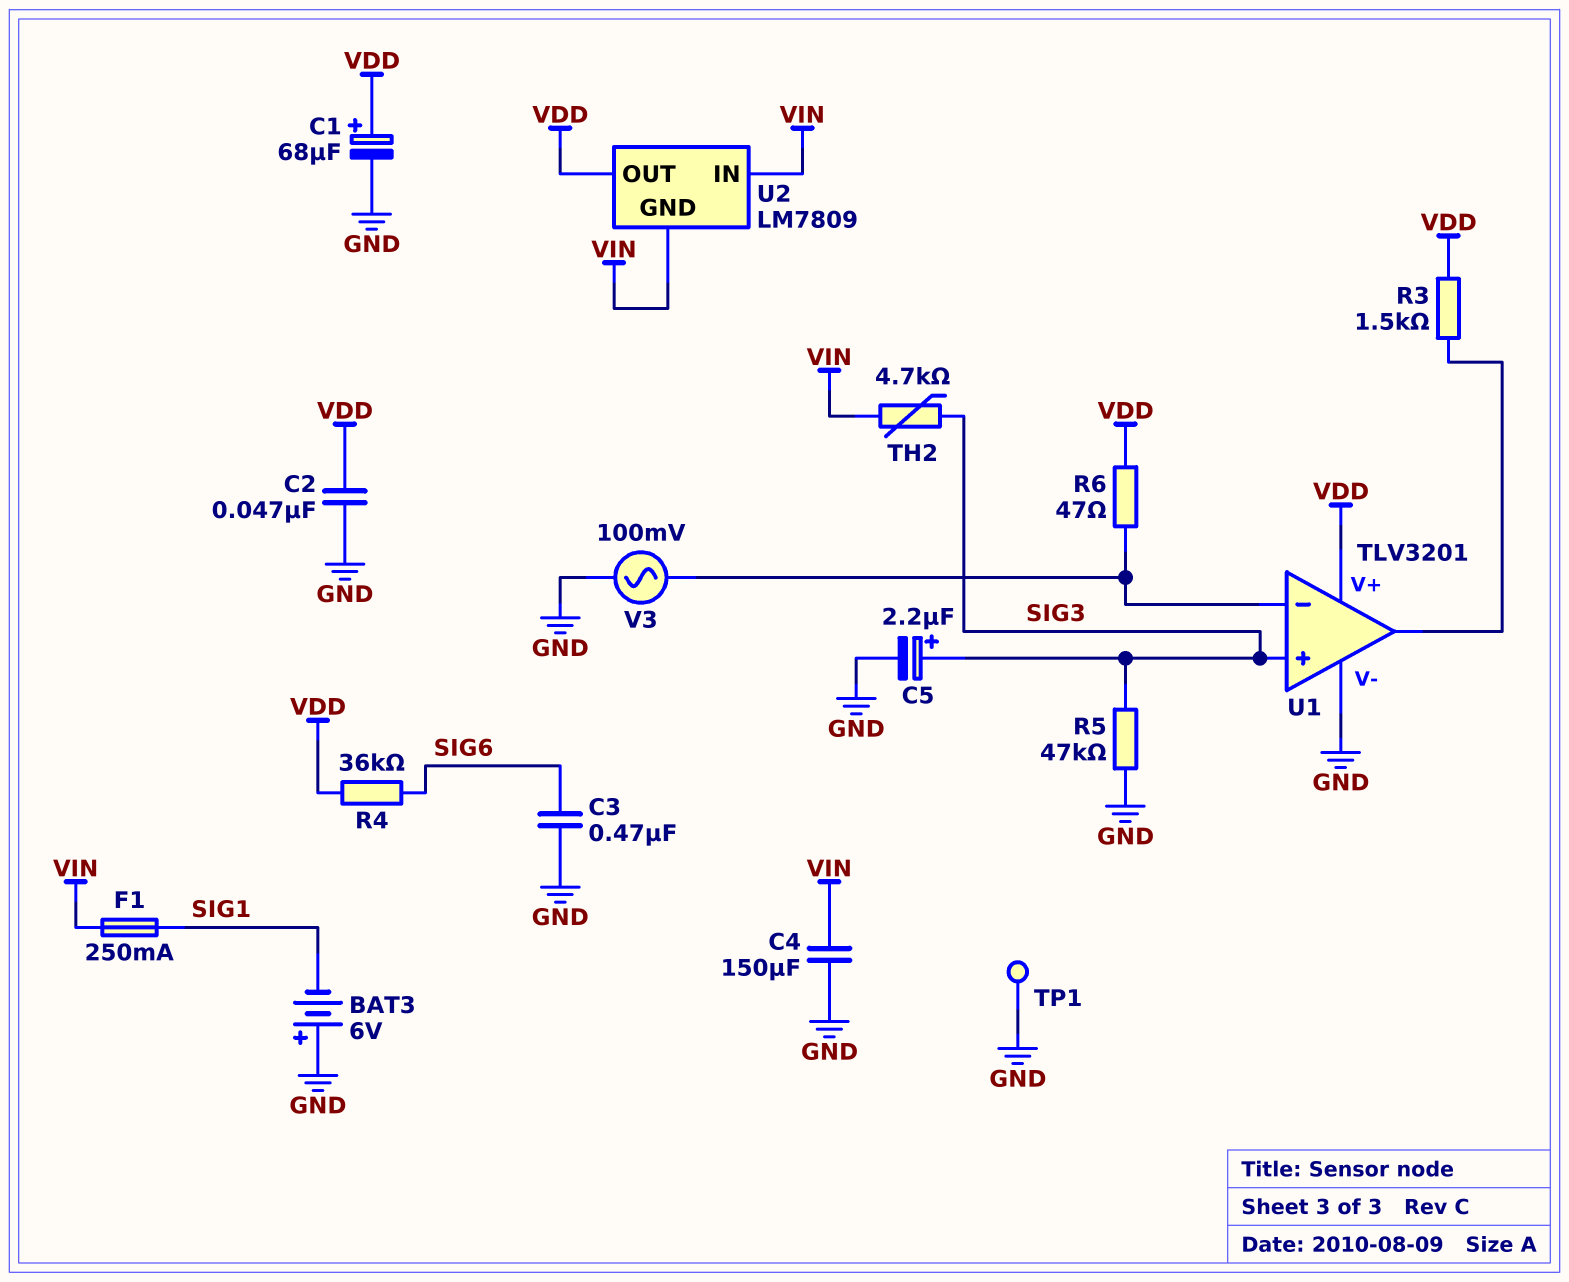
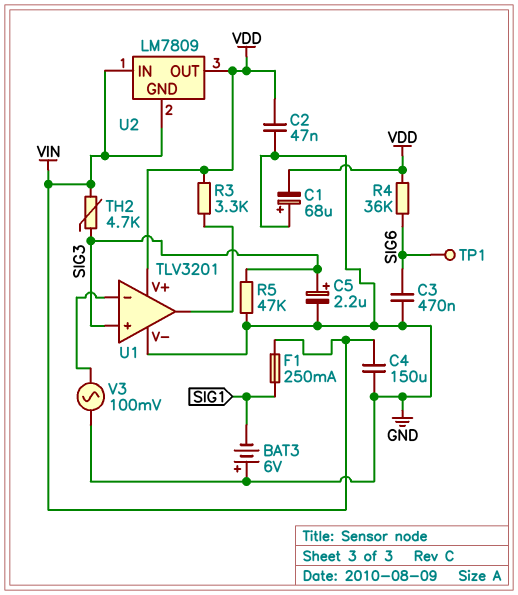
C1: 68uF (plus VDD, minus GND) -> 68uF (plus GND, minus VDD)
R3: 1.5k (U1/out, VDD) -> 3.3k (U1/out, VDD)
R6: 47 (U1/in-, VDD) -> none
TP1: test point (GND) -> test point (SIG6)

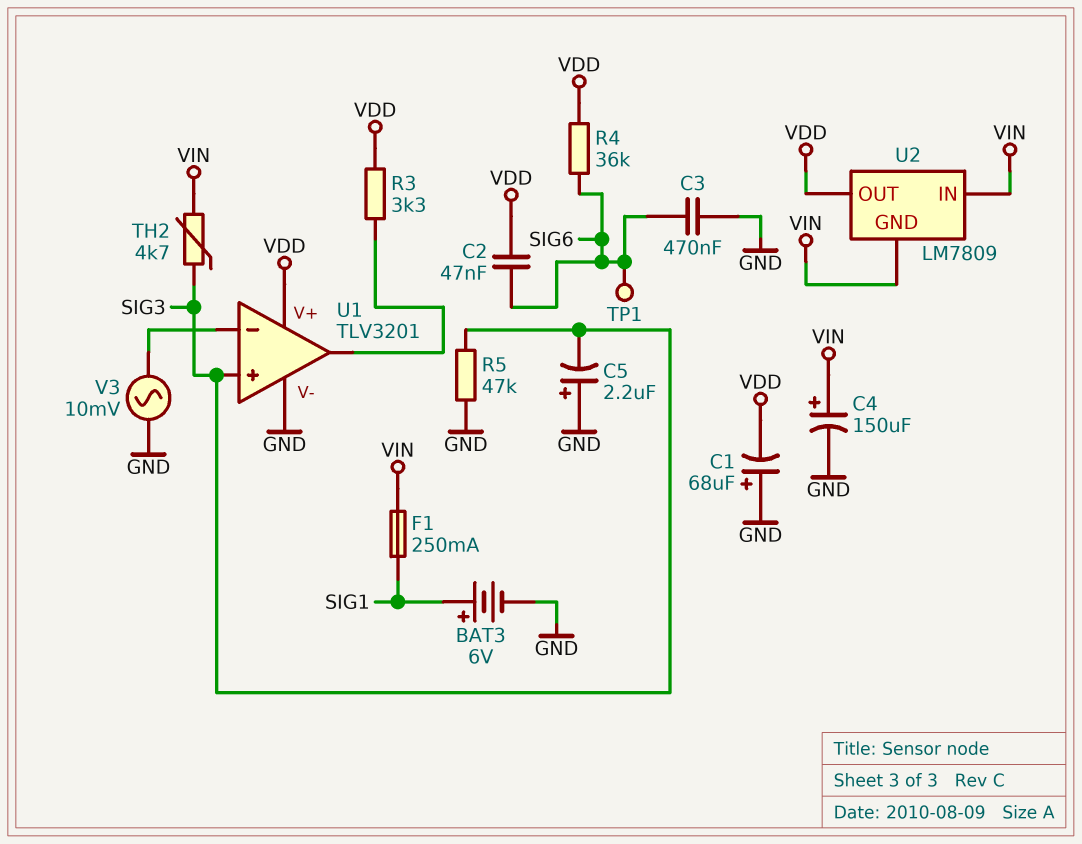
BAT3: 6V (plus GND, minus SIG1) -> 6V (plus SIG1, minus GND)
C2: 47nF (GND, VDD) -> 47nF (SIG6, VDD)
C4: 150uF (GND, VIN) -> 150uF (plus VIN, minus GND)
C5: 2.2uF (plus SIG3, minus GND) -> 2.2uF (plus GND, minus SIG3)
V3: AC 100mV (GND, U1/in-) -> AC 10mV (GND, U1/in-)

